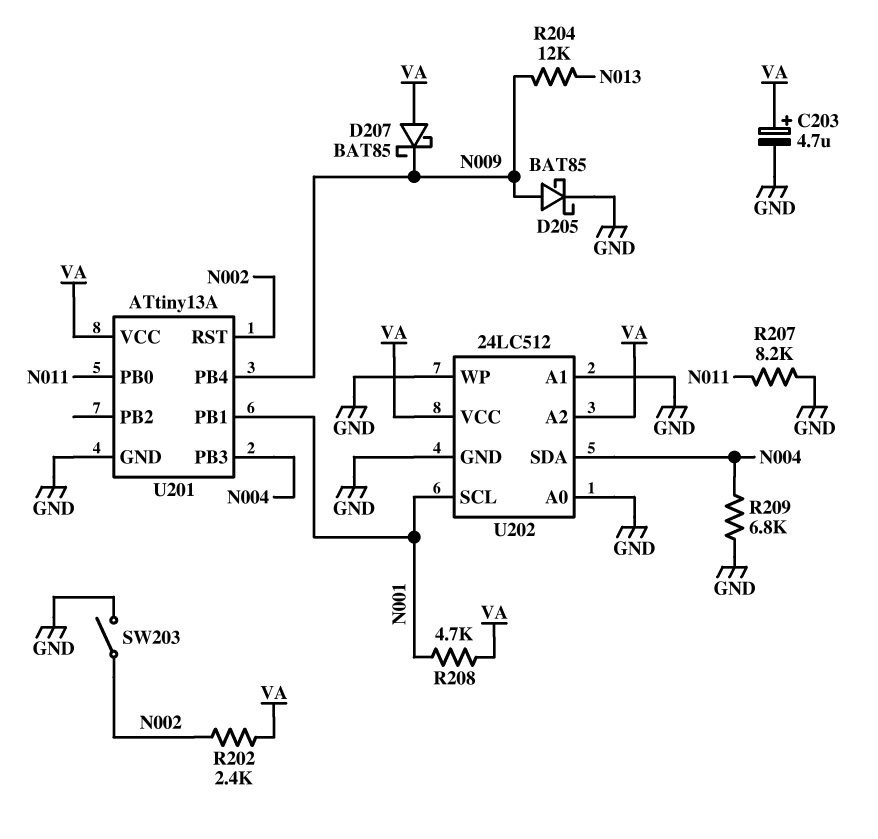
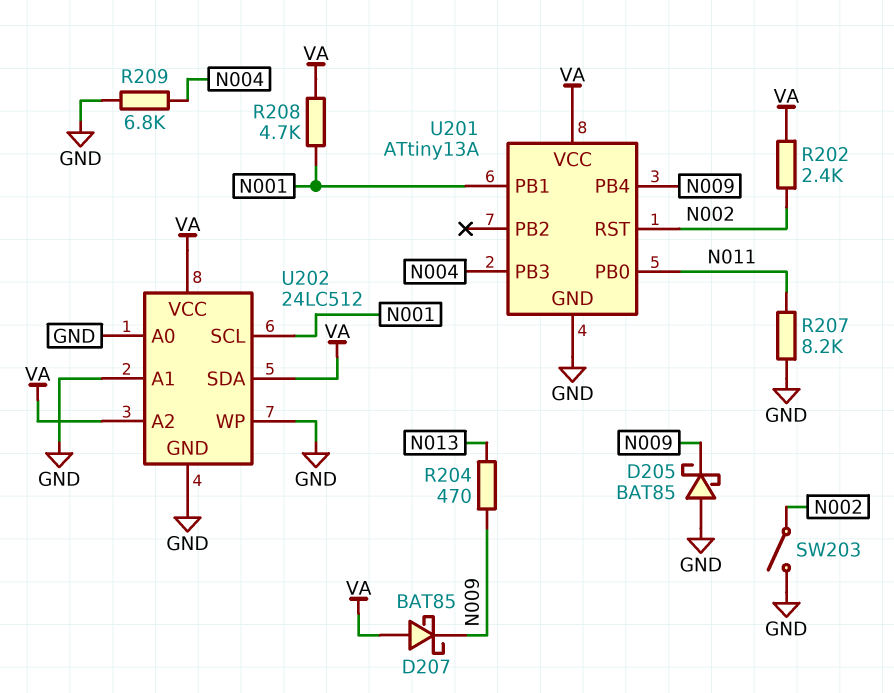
C203: 4.7uF (plus VA, minus GND) -> none
D205: schottky BAT85 (A N009, K GND) -> schottky BAT85 (A GND, K N009)
R204: 12k (N009, N013) -> 470 (N009, N013)
U202 pin SDA: N004 -> VA

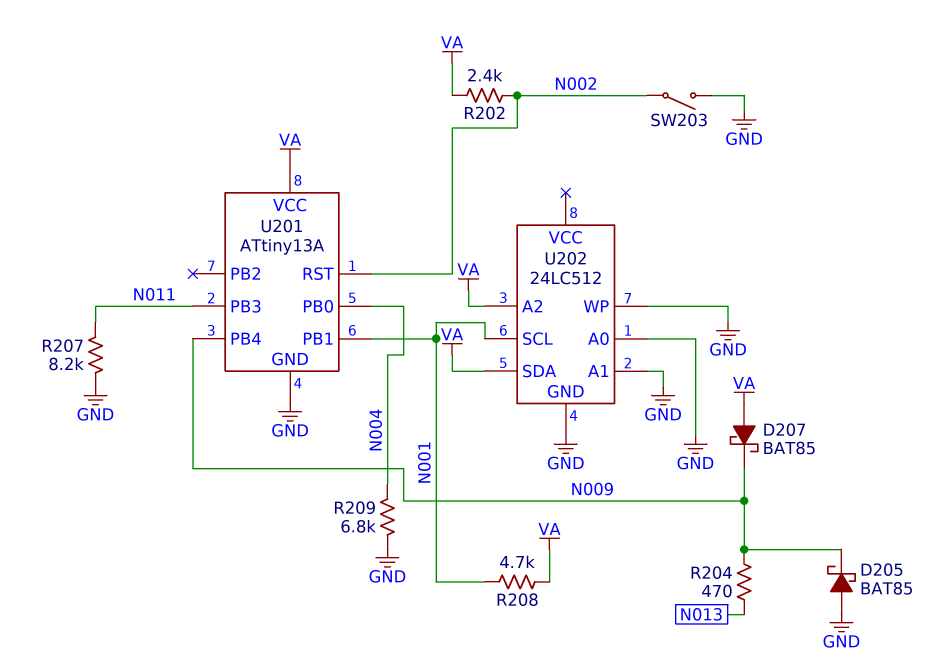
U201 pin PB0: N011 -> N004
U201 pin PB3: N004 -> N011
U202 pin VCC: VA -> none

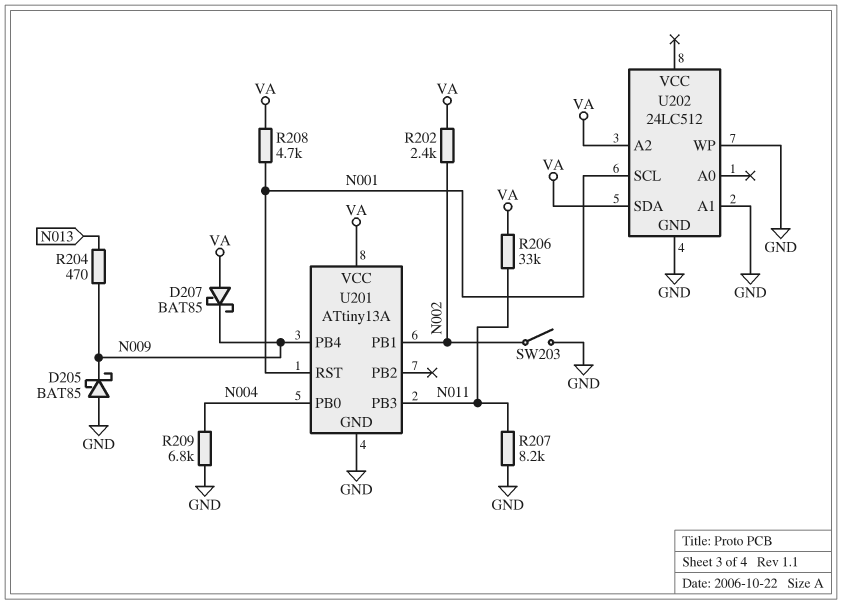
R206: none -> 33k (N011, VA)
U201 pin PB1: N001 -> N002
U201 pin RST: N002 -> N001
U202 pin A0: GND -> none

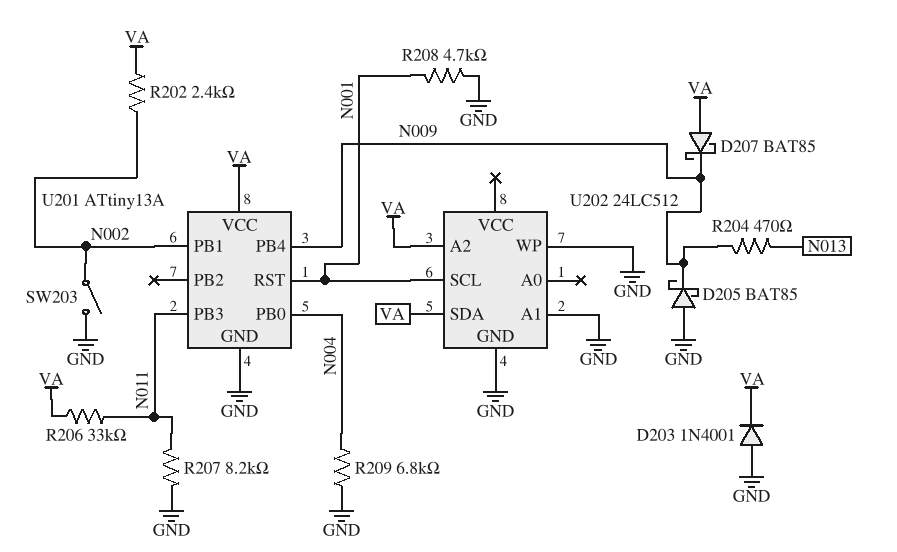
D203: none -> diode 1N4001 (A GND, K VA)
R208: 4.7k (N001, VA) -> 4.7k (GND, N001)

